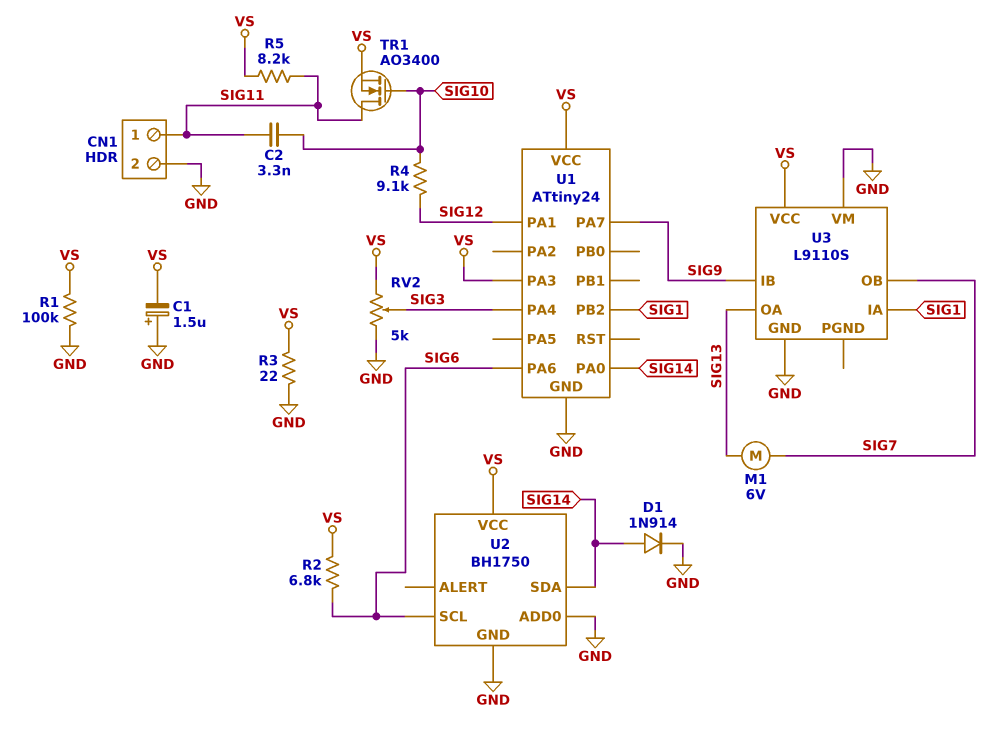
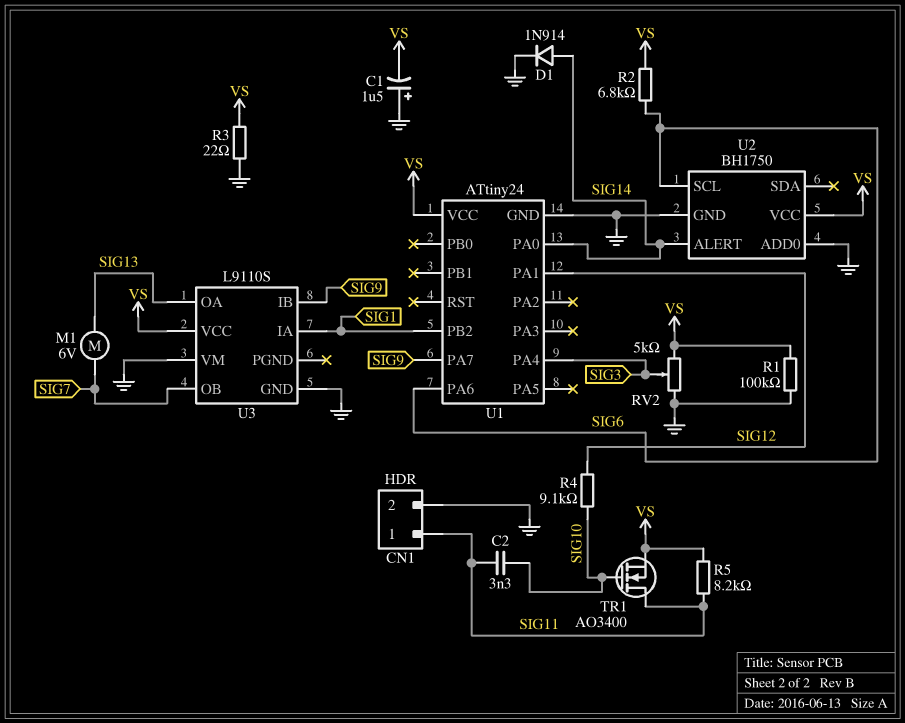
U1 pin PA3: VS -> none
U2 pin ALERT: none -> SIG14
U2 pin SDA: SIG14 -> none

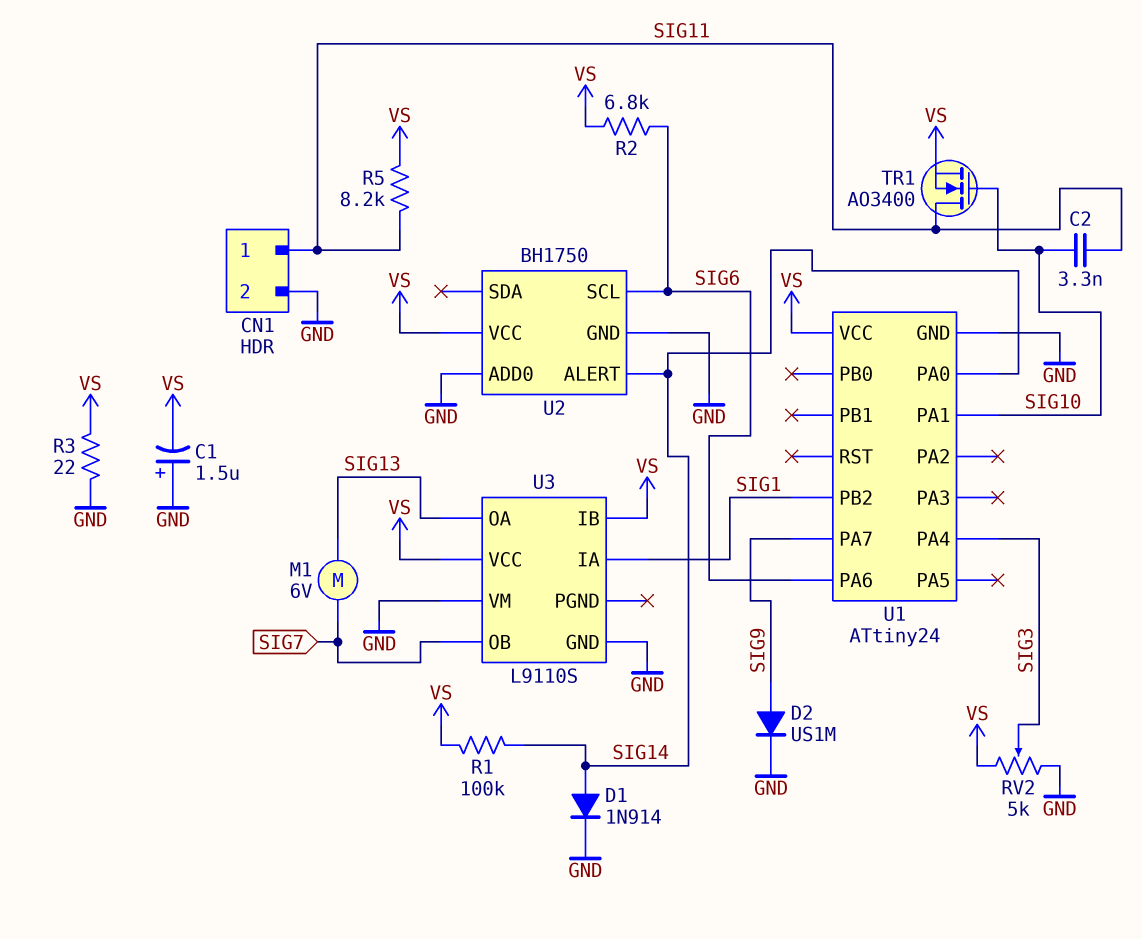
D2: none -> diode US1M (A SIG9, K GND)
R1: 100k (GND, VS) -> 100k (SIG14, VS)
R4: 9.1k (SIG10, SIG12) -> none
U1 pin PA1: SIG12 -> SIG10
U3 pin IB: SIG9 -> VS

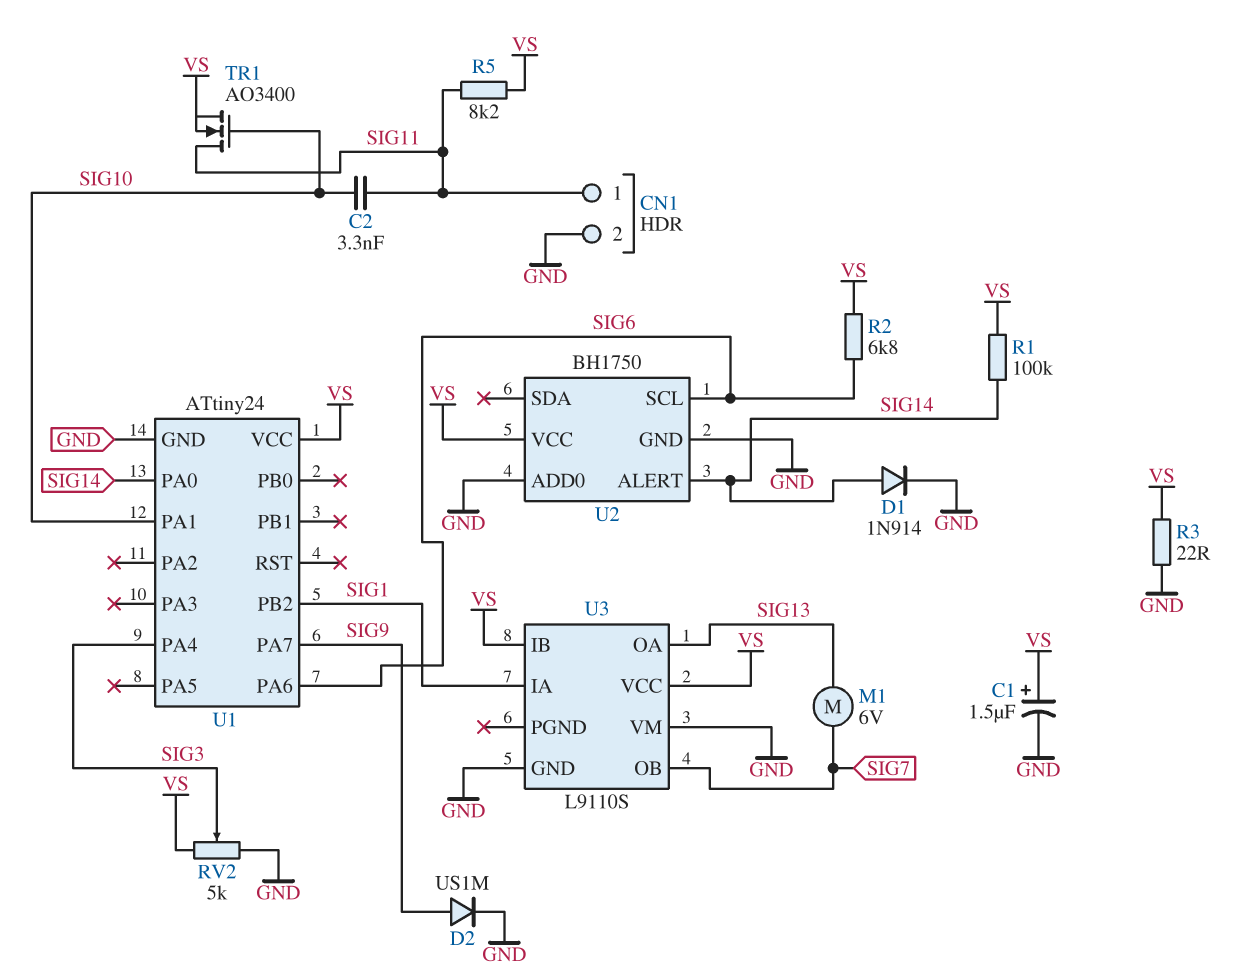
C1: 1.5uF (plus GND, minus VS) -> 1.5uF (plus VS, minus GND)

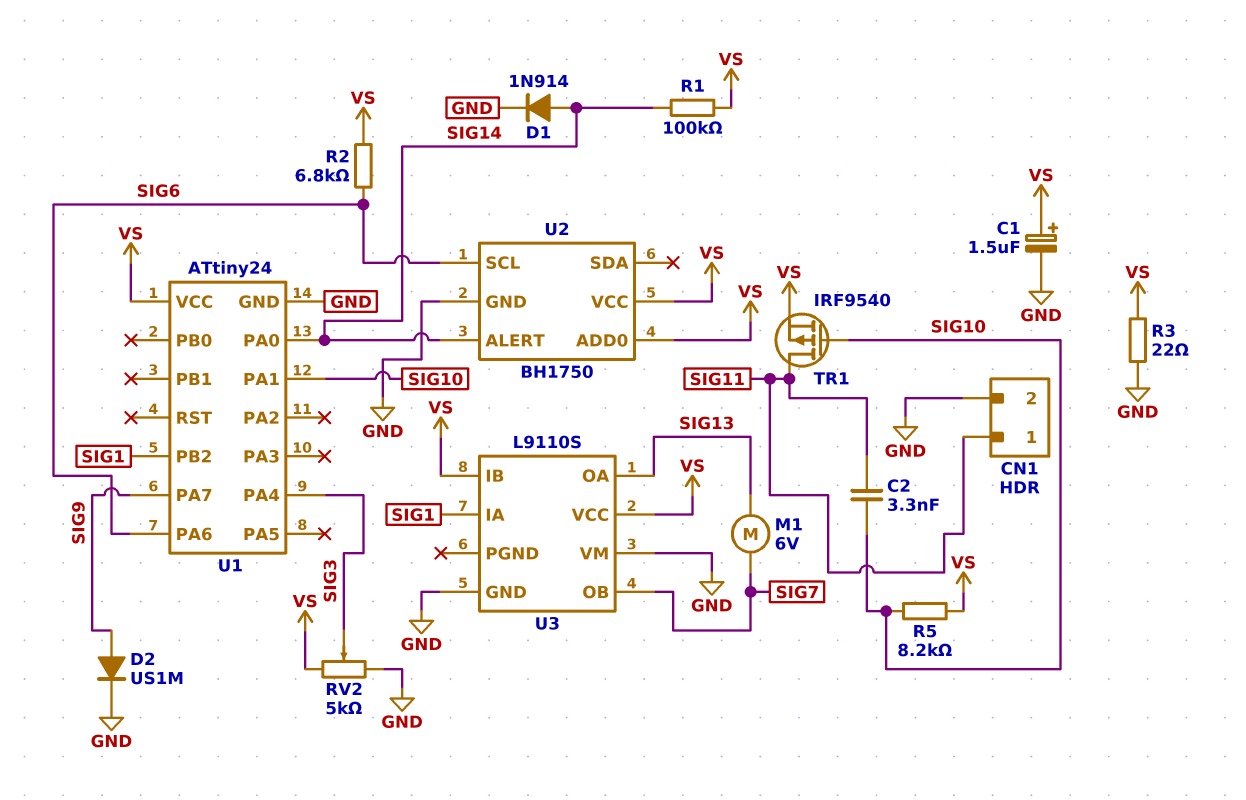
R5: 8.2k (SIG11, VS) -> 8.2k (SIG10, VS)
TR1: NMOS AO3400 (G SIG10, D SIG11, S VS) -> PMOS IRF9540 (G SIG10, D SIG11, S VS)
U2 pin ADD0: GND -> VS

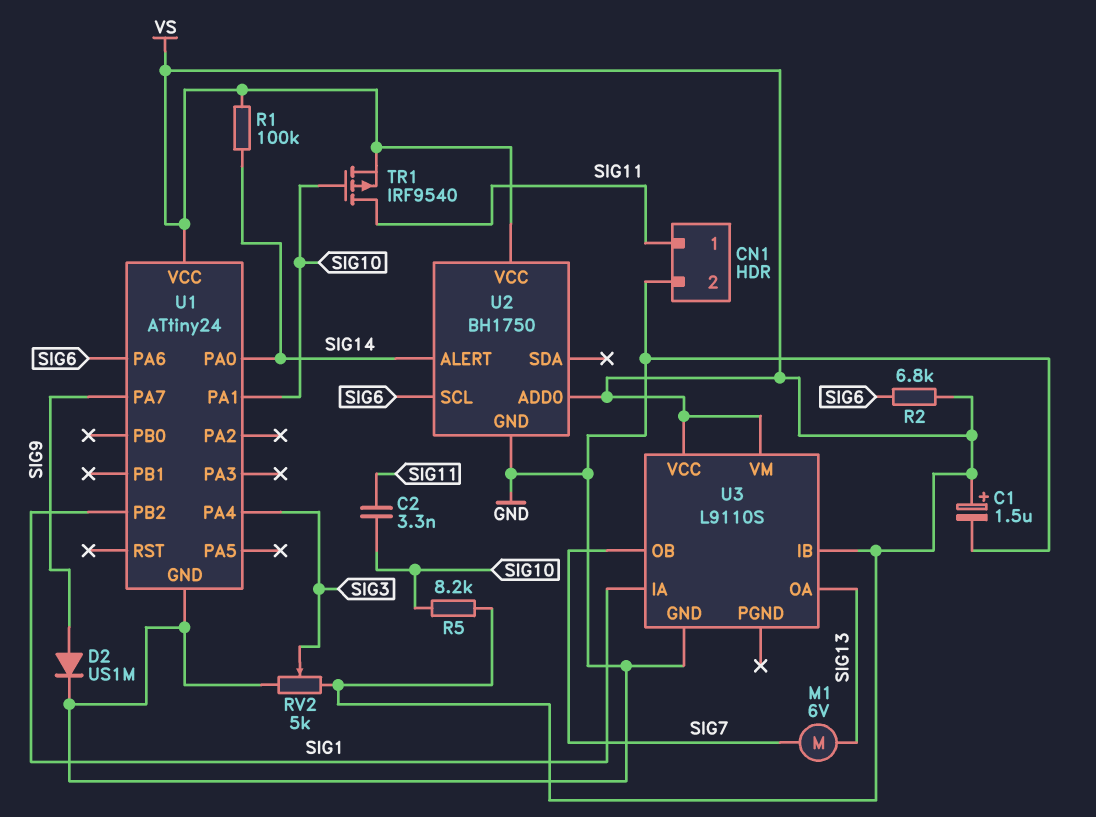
D1: diode 1N914 (A SIG14, K GND) -> none
R3: 22 (GND, VS) -> none
U3 pin VM: GND -> VS

